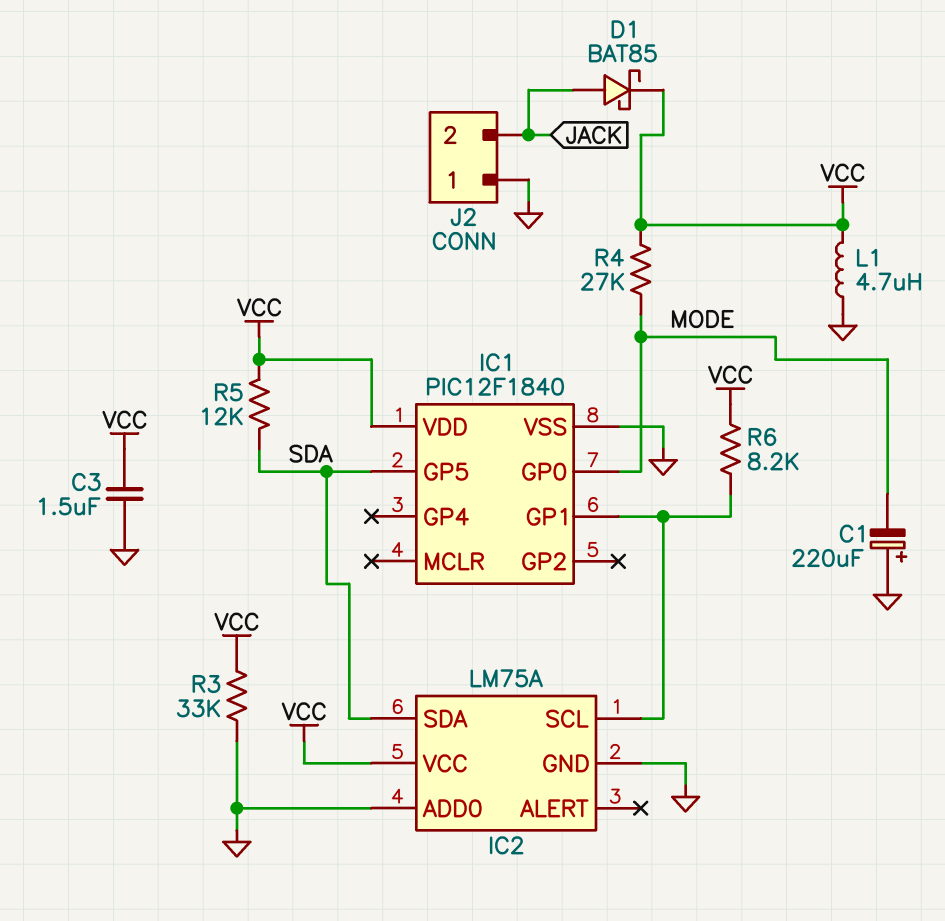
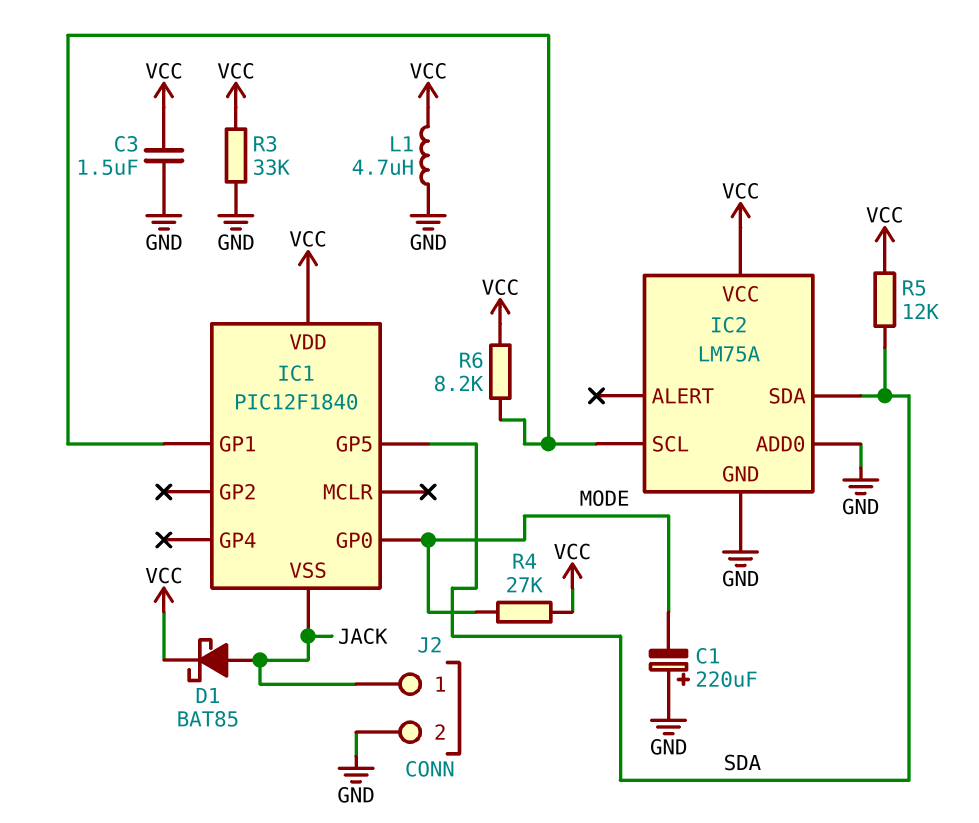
IC1 pin VSS: GND -> JACK
J2 pin 1: GND -> JACK
J2 pin 2: JACK -> GND

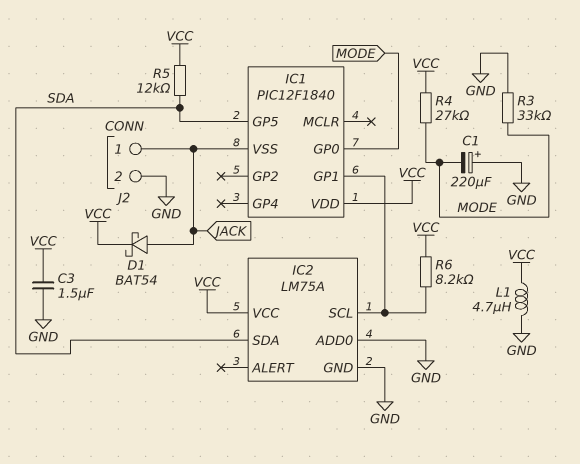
D1: schottky BAT85 (A JACK, K VCC) -> schottky BAT54 (A JACK, K VCC)
R3: 33k (GND, VCC) -> 33k (GND, MODE)

